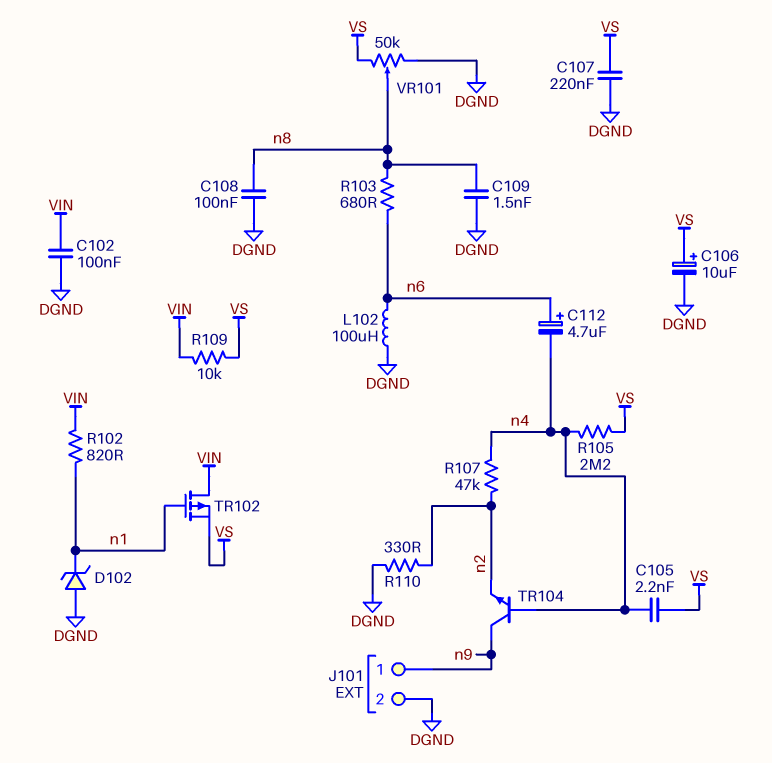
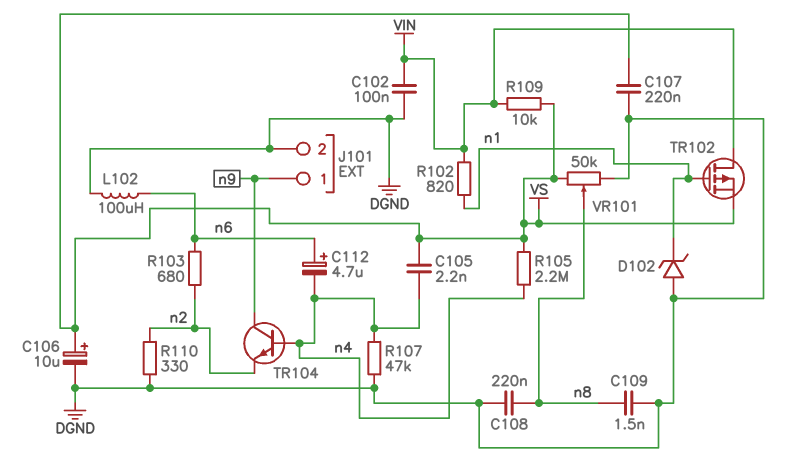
C108: 100nF (DGND, n8) -> 220nF (DGND, n8)
R103: 680 (n6, n8) -> 680 (n2, n6)
R107: 47k (n2, n4) -> 47k (DGND, n4)

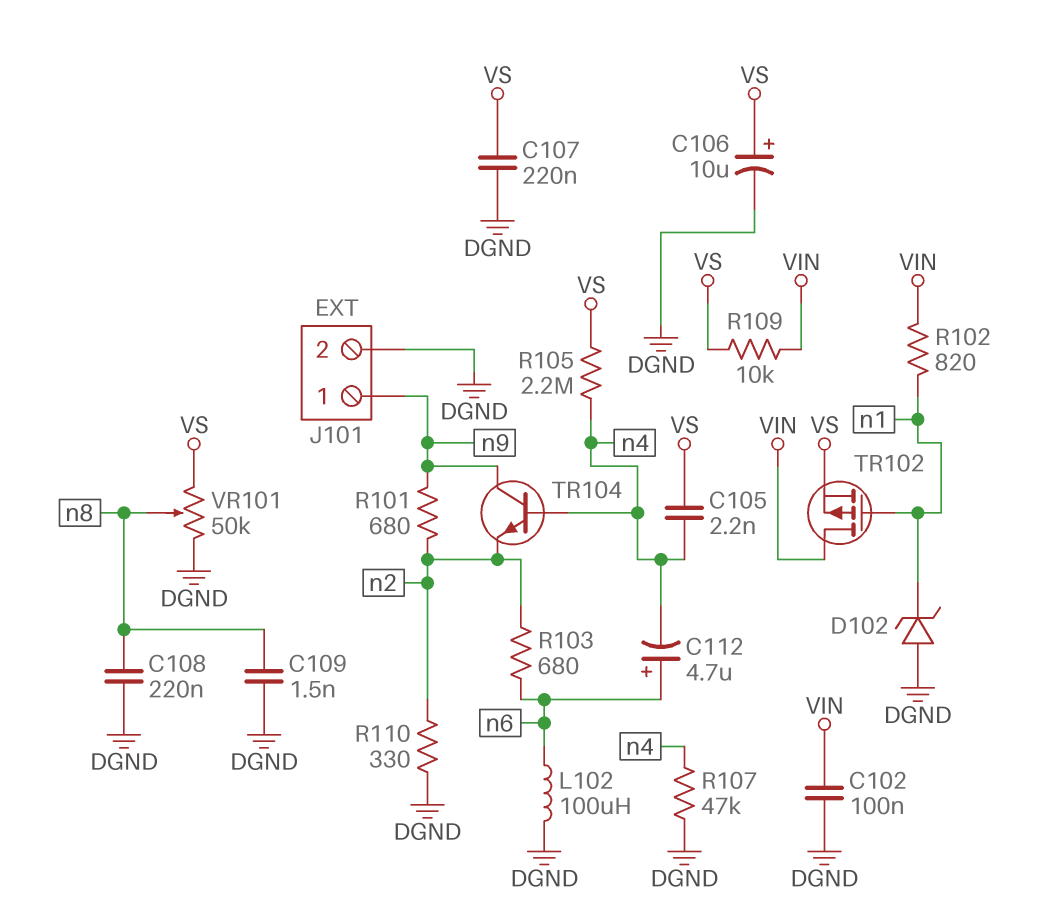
R101: none -> 680 (n2, n9)

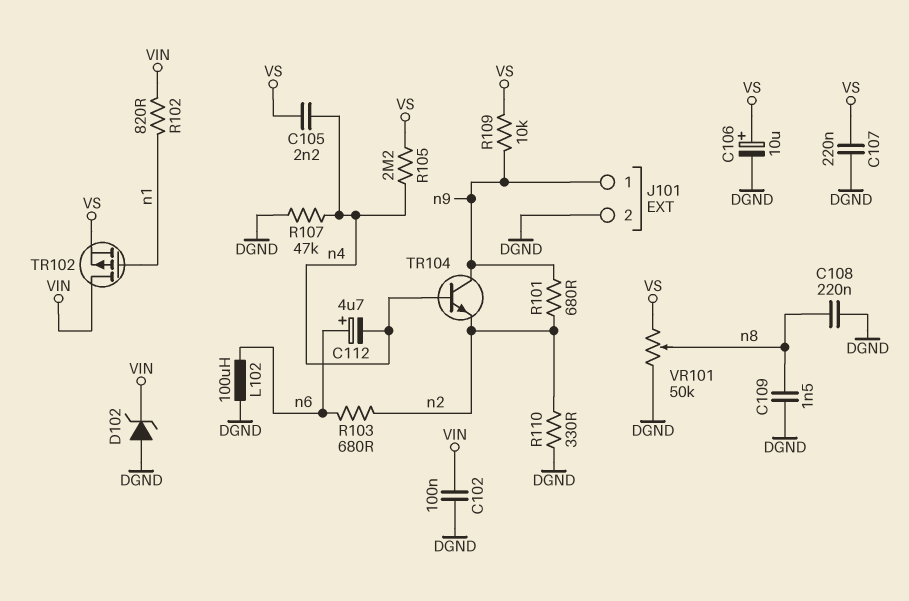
D102: zener (A DGND, K n1) -> zener (A DGND, K VIN)
R109: 10k (VIN, VS) -> 10k (VS, n9)

